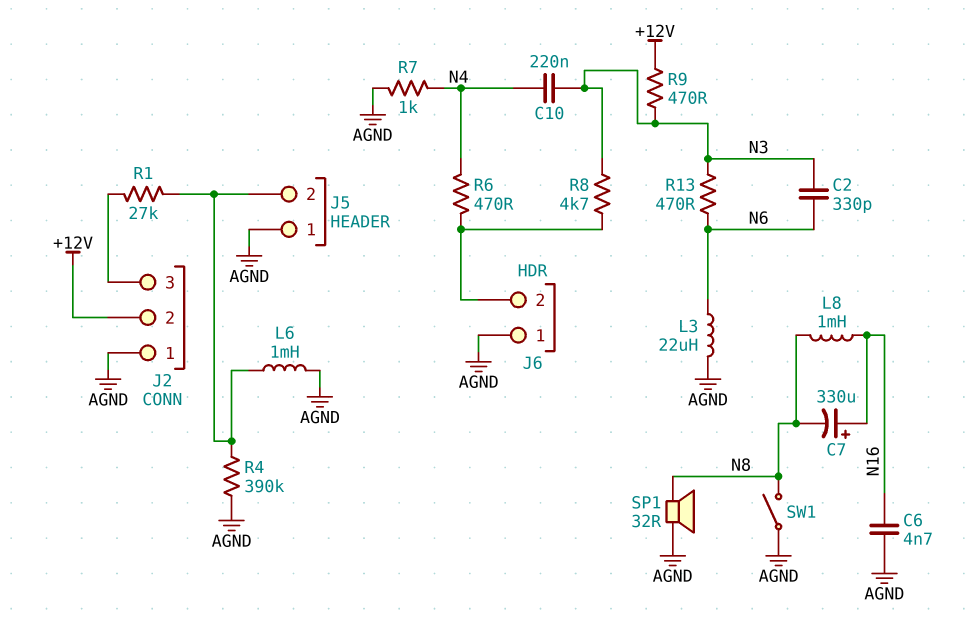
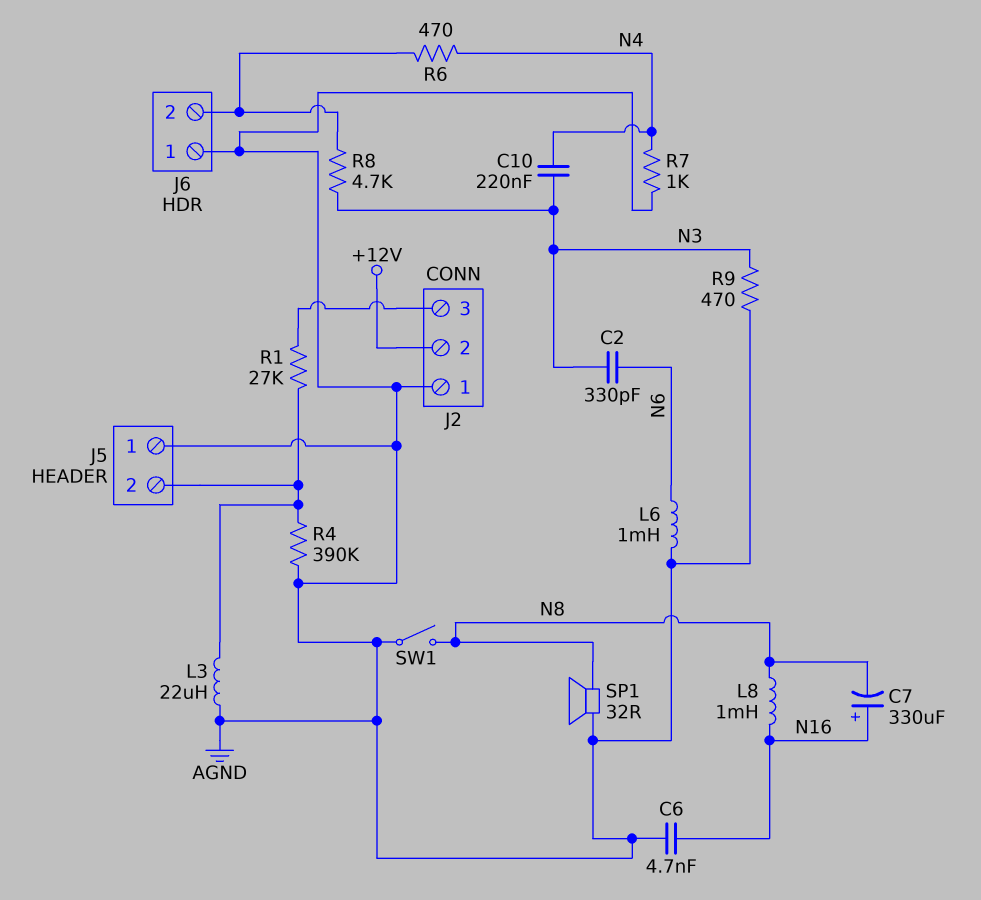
L3: 22uH (AGND, N6) -> 22uH (AGND, J5/2)
L6: 1mH (AGND, J5/2) -> 1mH (AGND, N6)
R9: 470 (+12V, N3) -> 470 (AGND, N3)
R13: 470 (N3, N6) -> none

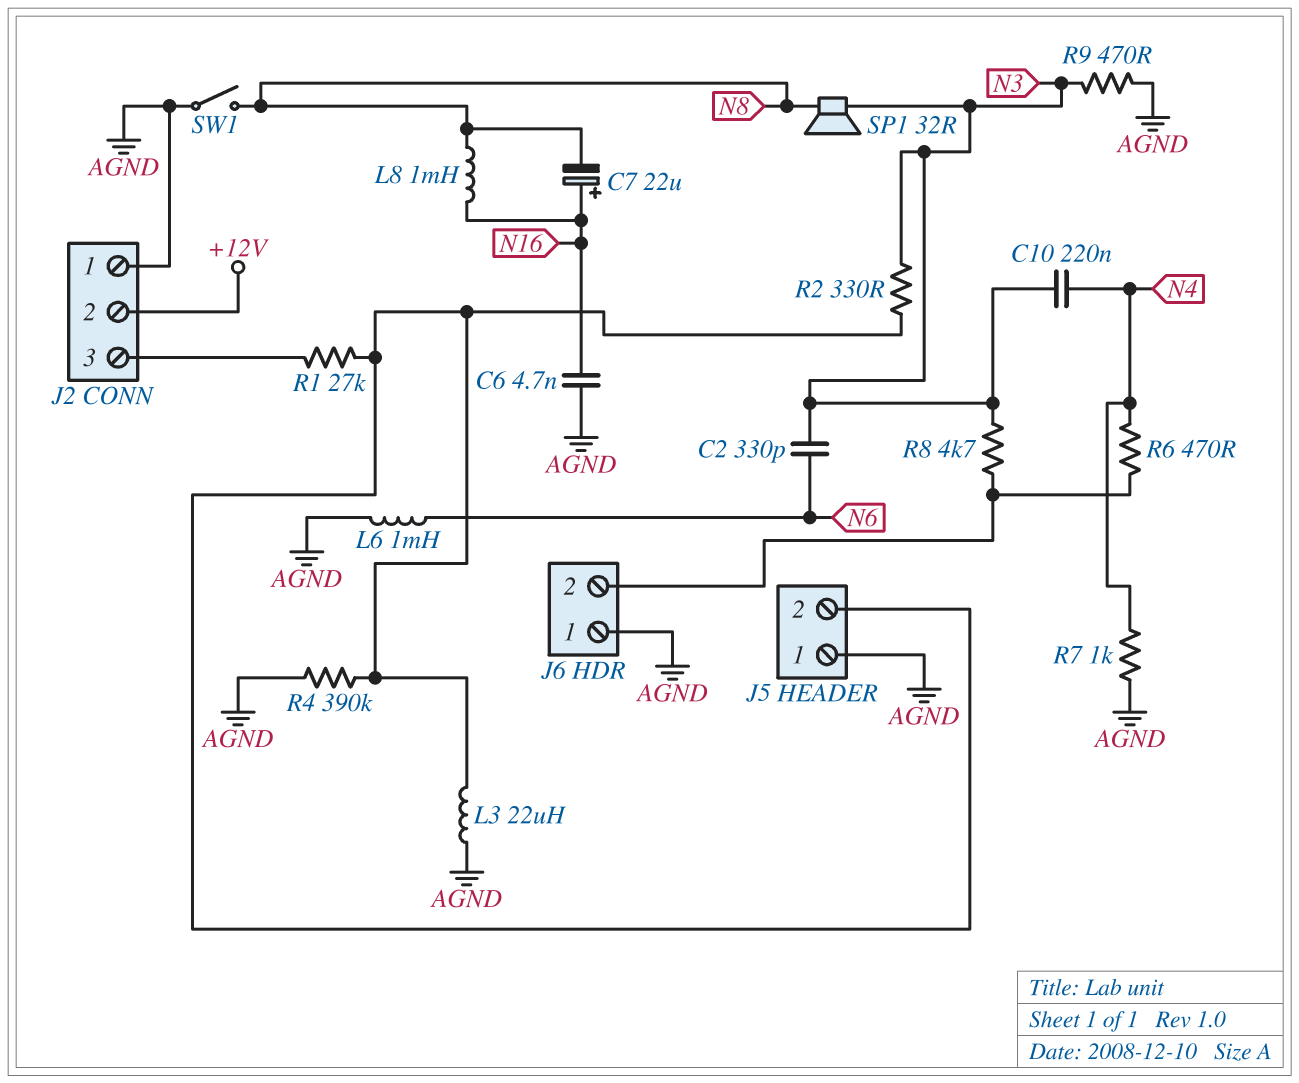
C7: 330uF (plus N16, minus N8) -> 22uF (plus N16, minus N8)
R2: none -> 330 (J5/2, N3)
SP1: speaker 32R (AGND, N8) -> speaker 32R (N3, N8)

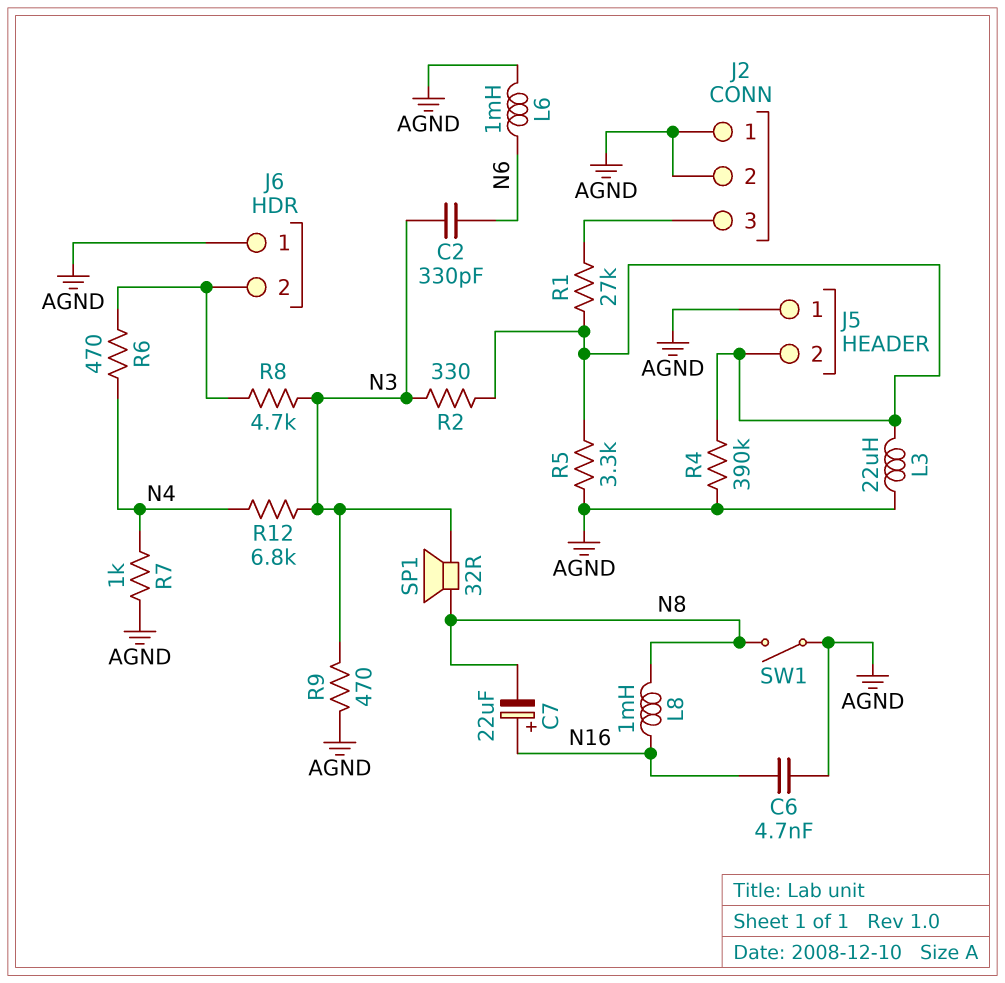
C10: 220nF (N3, N4) -> none
J2 pin 2: +12V -> AGND
R5: none -> 3.3k (AGND, J5/2)
R12: none -> 6.8k (N3, N4)

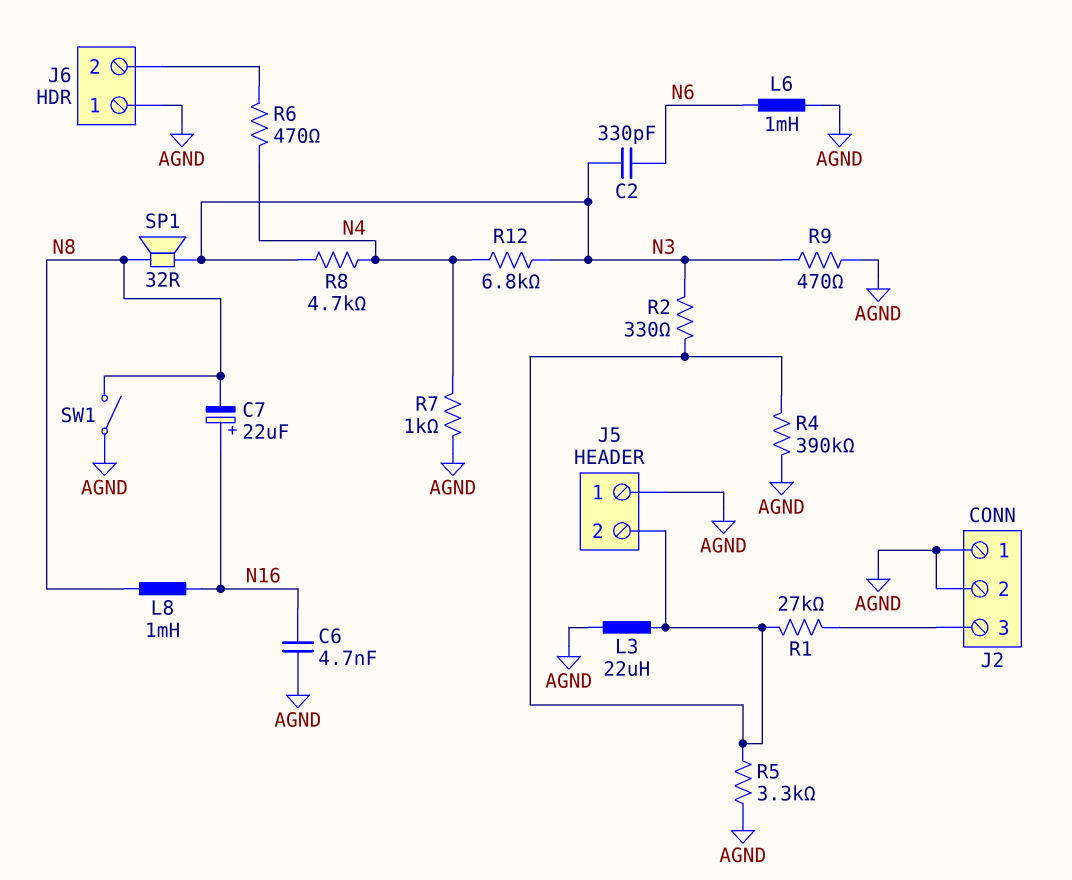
R8: 4.7k (J6/2, N3) -> 4.7k (N3, N4)

